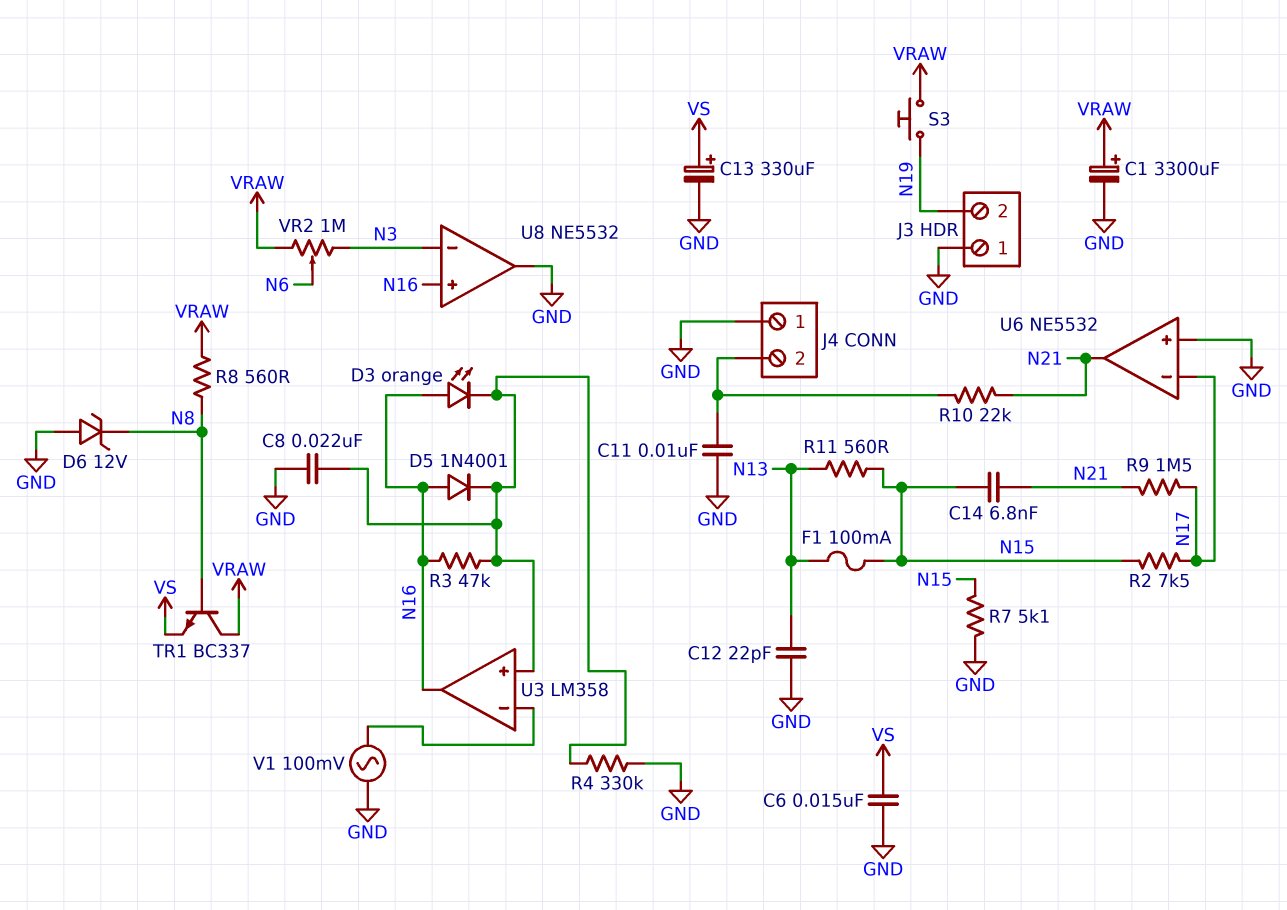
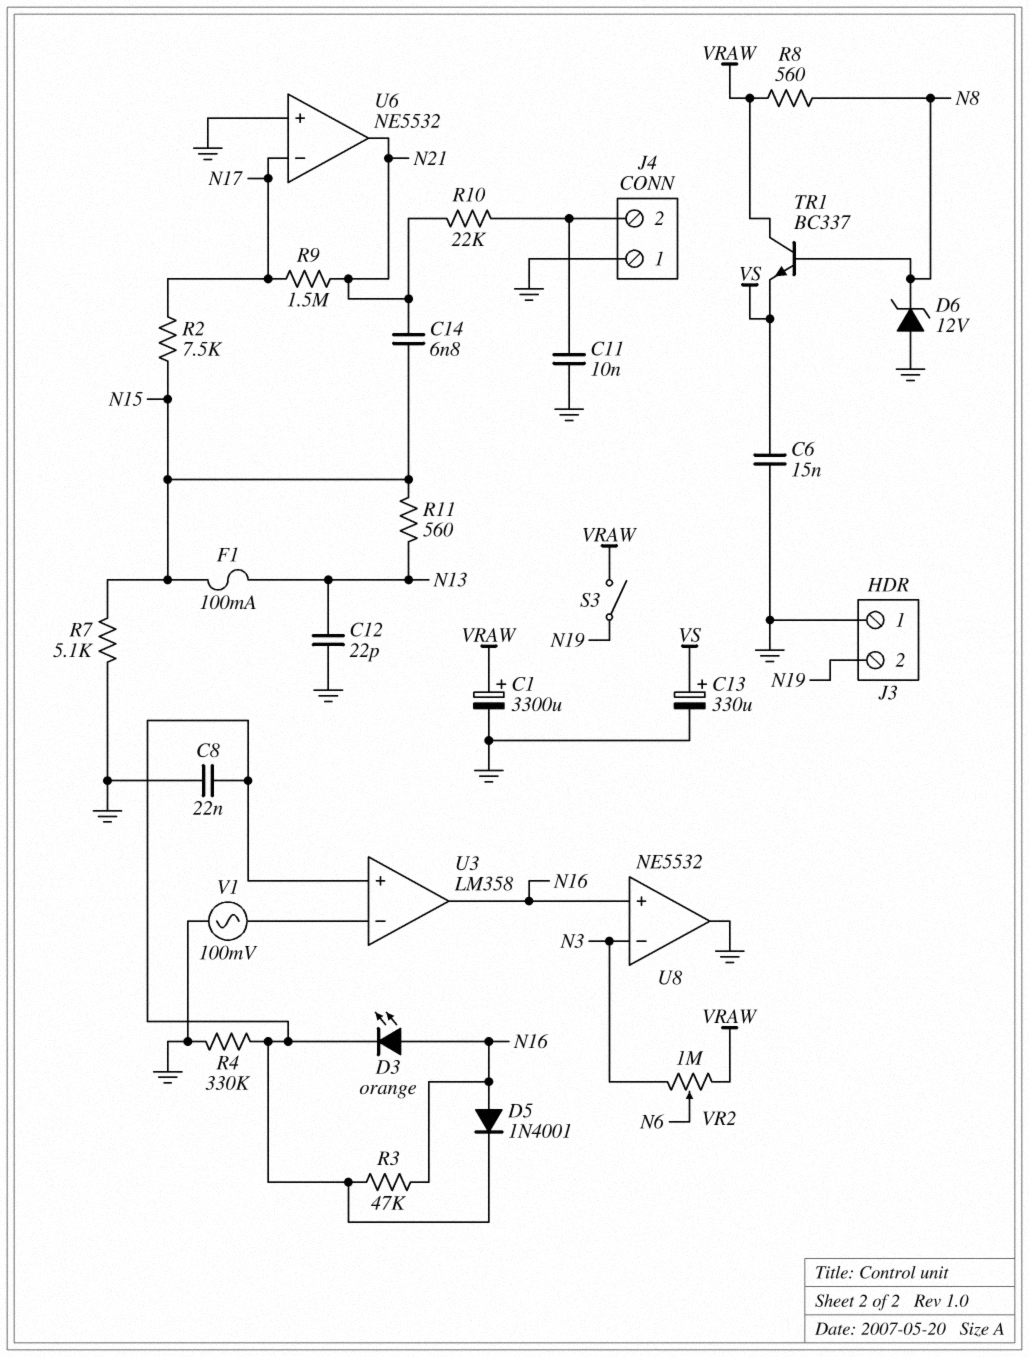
S3: button (N19, VRAW) -> switch (N19, VRAW)

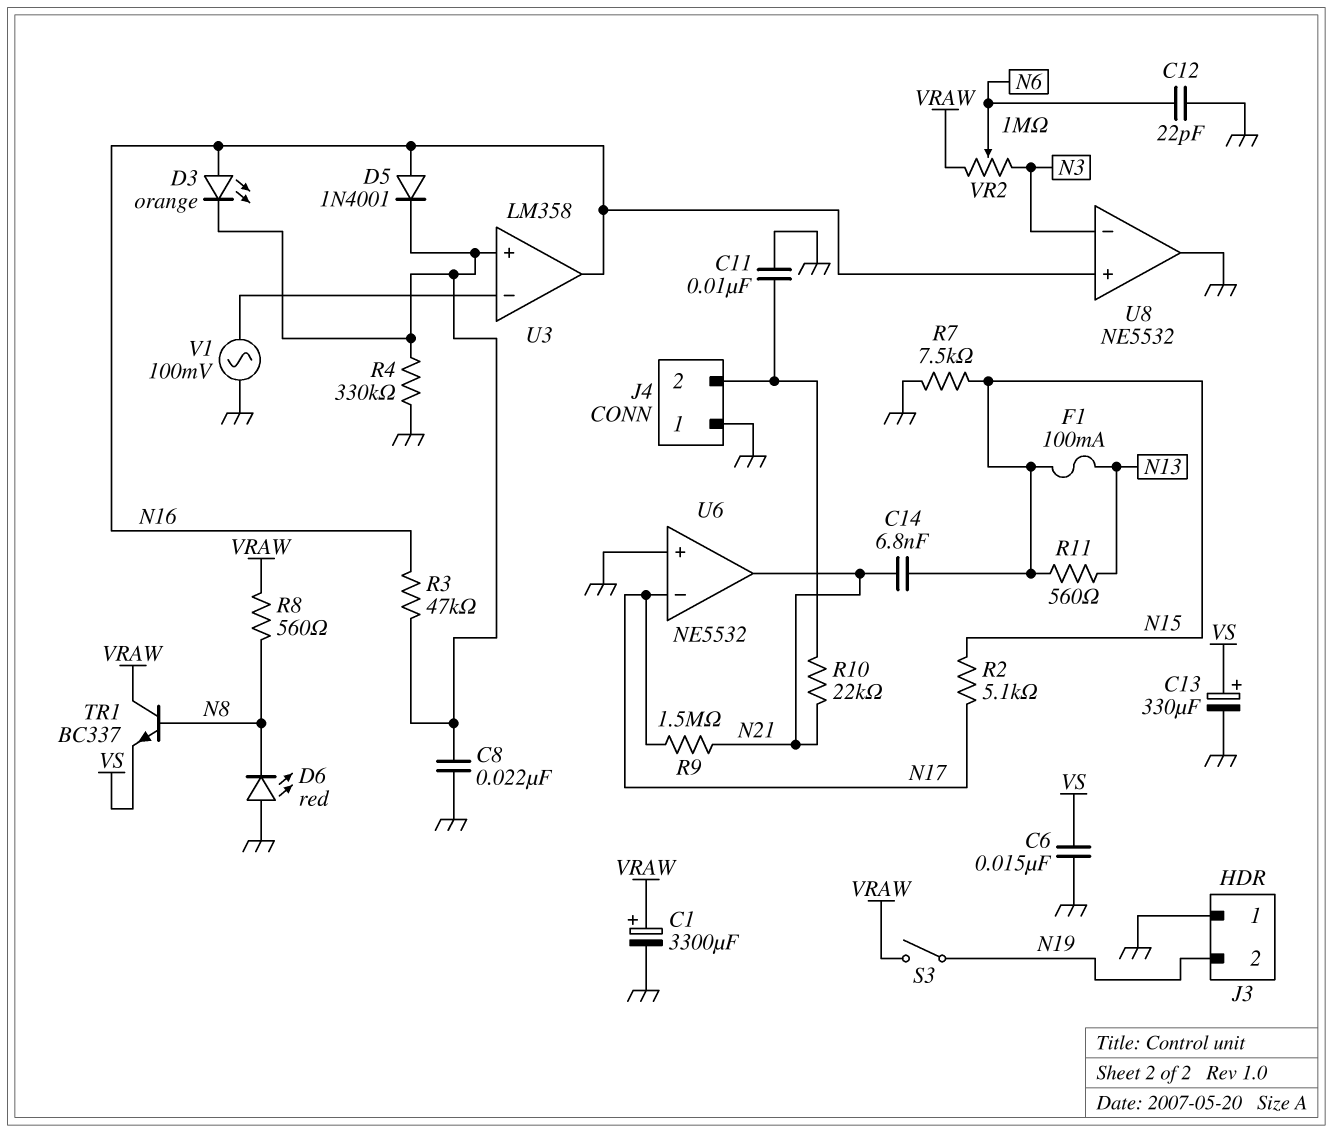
C12: 22pF (GND, N13) -> 22pF (GND, N6)
D6: zener 12V (A GND, K N8) -> LED red (A GND, K N8)
R2: 7.5k (N15, N17) -> 5.1k (N15, N17)
R7: 5.1k (GND, N15) -> 7.5k (GND, N15)

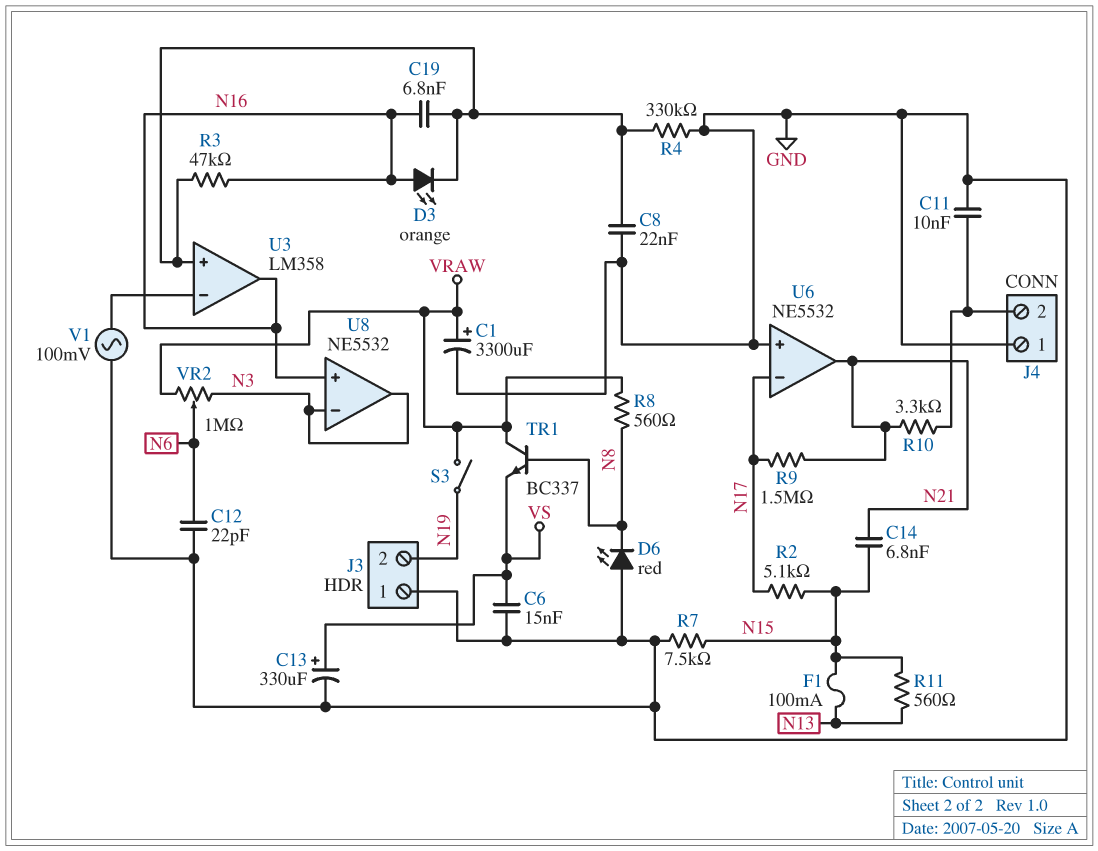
C19: none -> 6.8nF (N16, U3/in+)
D5: diode 1N4001 (A N16, K U3/in+) -> none
R10: 22k (J4/2, N21) -> 3.3k (J4/2, N21)
U8 pin out: GND -> N3

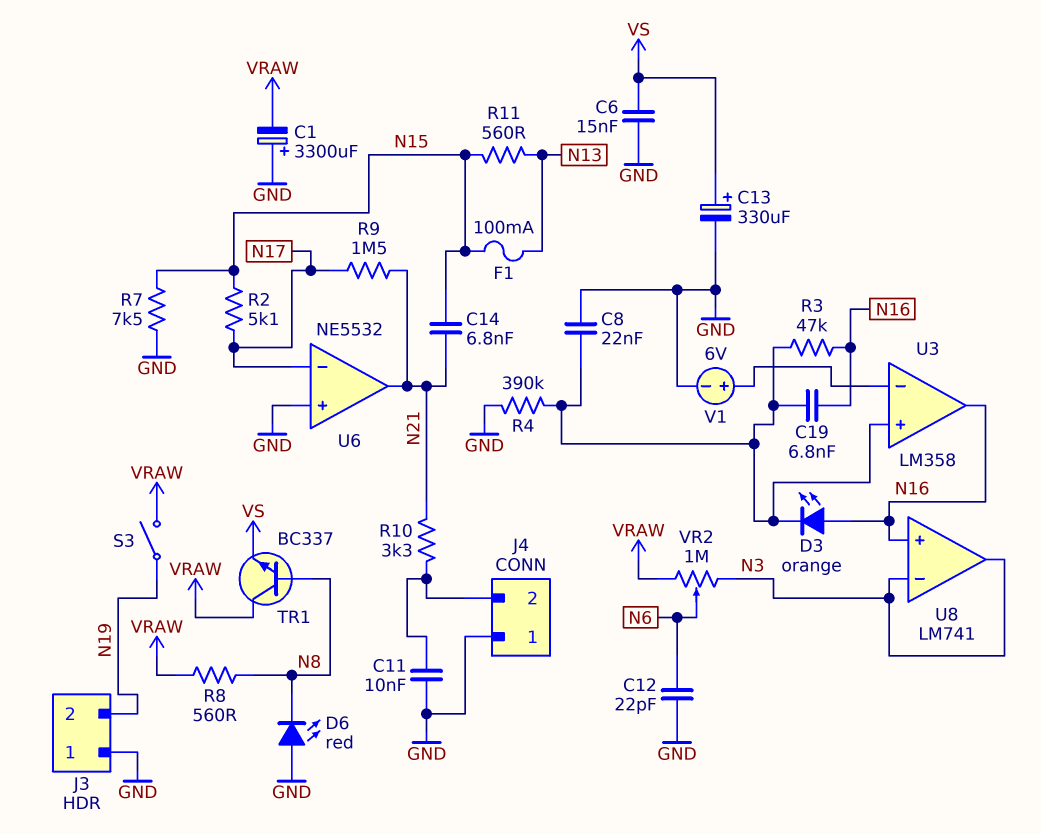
C1: 3300uF (plus VRAW, minus GND) -> 3300uF (plus GND, minus VRAW)
R4: 330k (GND, U3/in+) -> 390k (GND, U3/in+)
U8: NE5532 -> LM741
V1: AC 100mV (GND, U3/in-) -> 6V (plus U3/in-, minus GND)

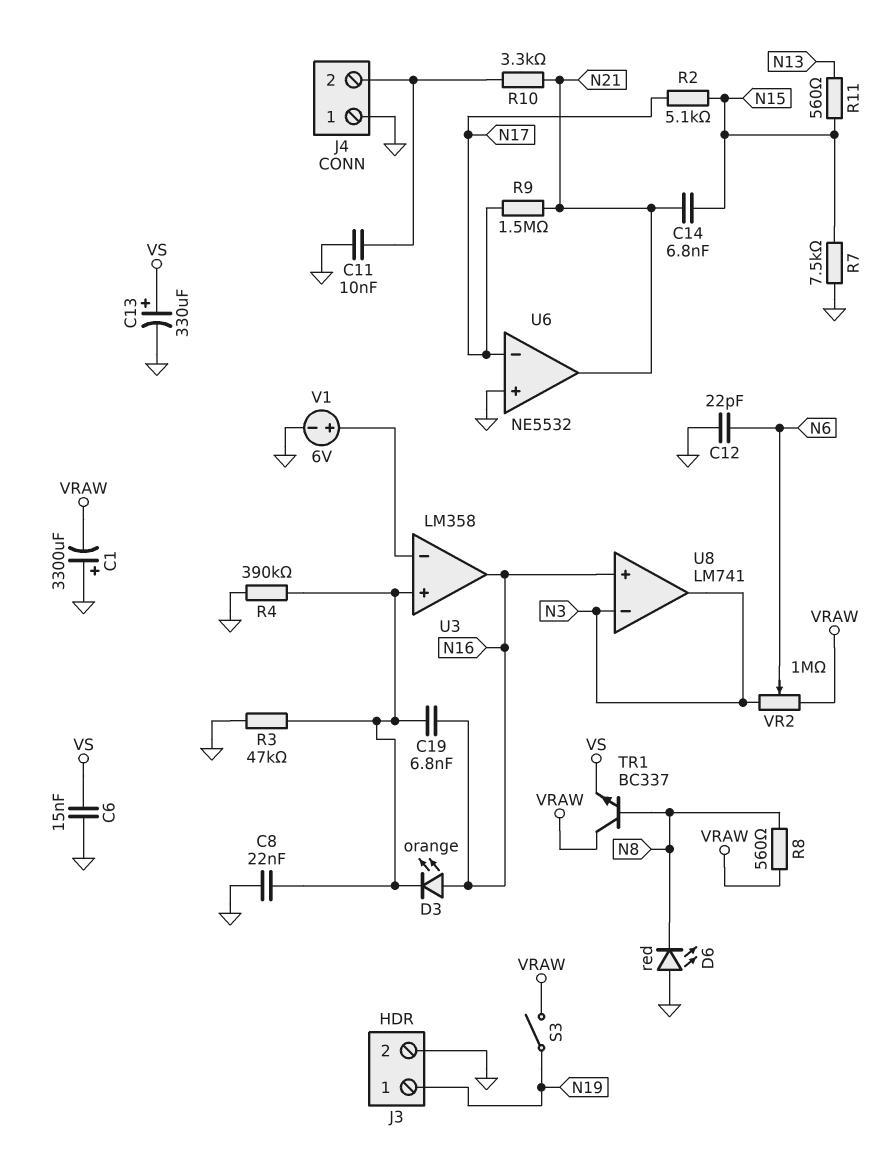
F1: 100mA (N13, N15) -> none
J3 pin 1: GND -> N19
J3 pin 2: N19 -> GND
R3: 47k (N16, U3/in+) -> 47k (GND, U3/in+)

